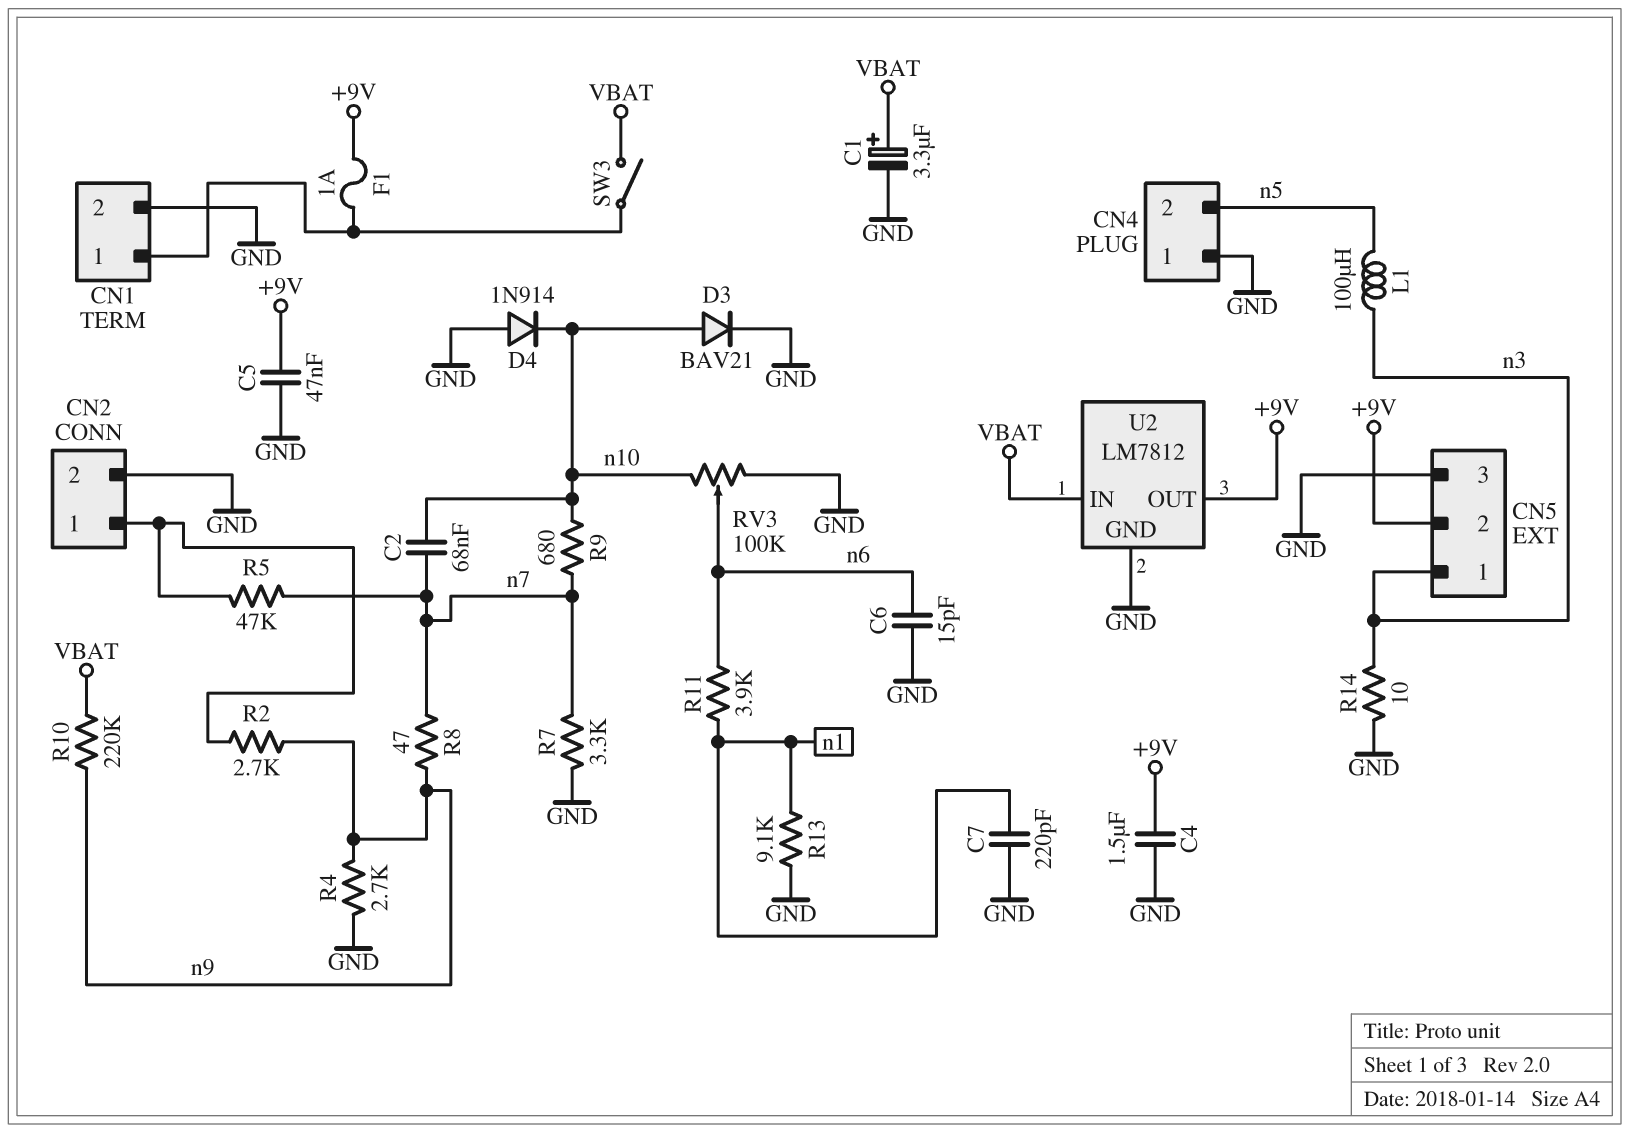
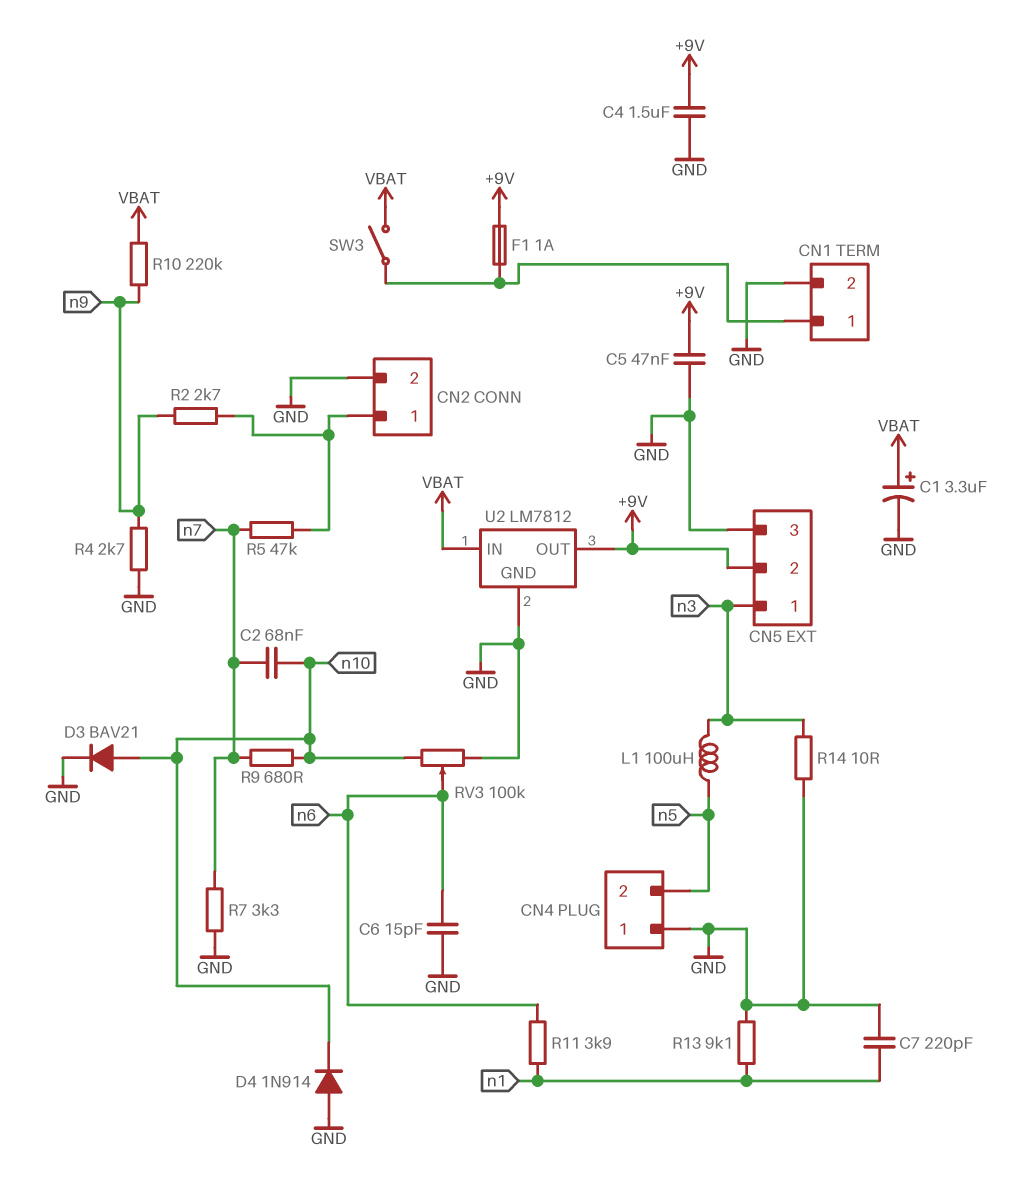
R8: 47 (n7, n9) -> none

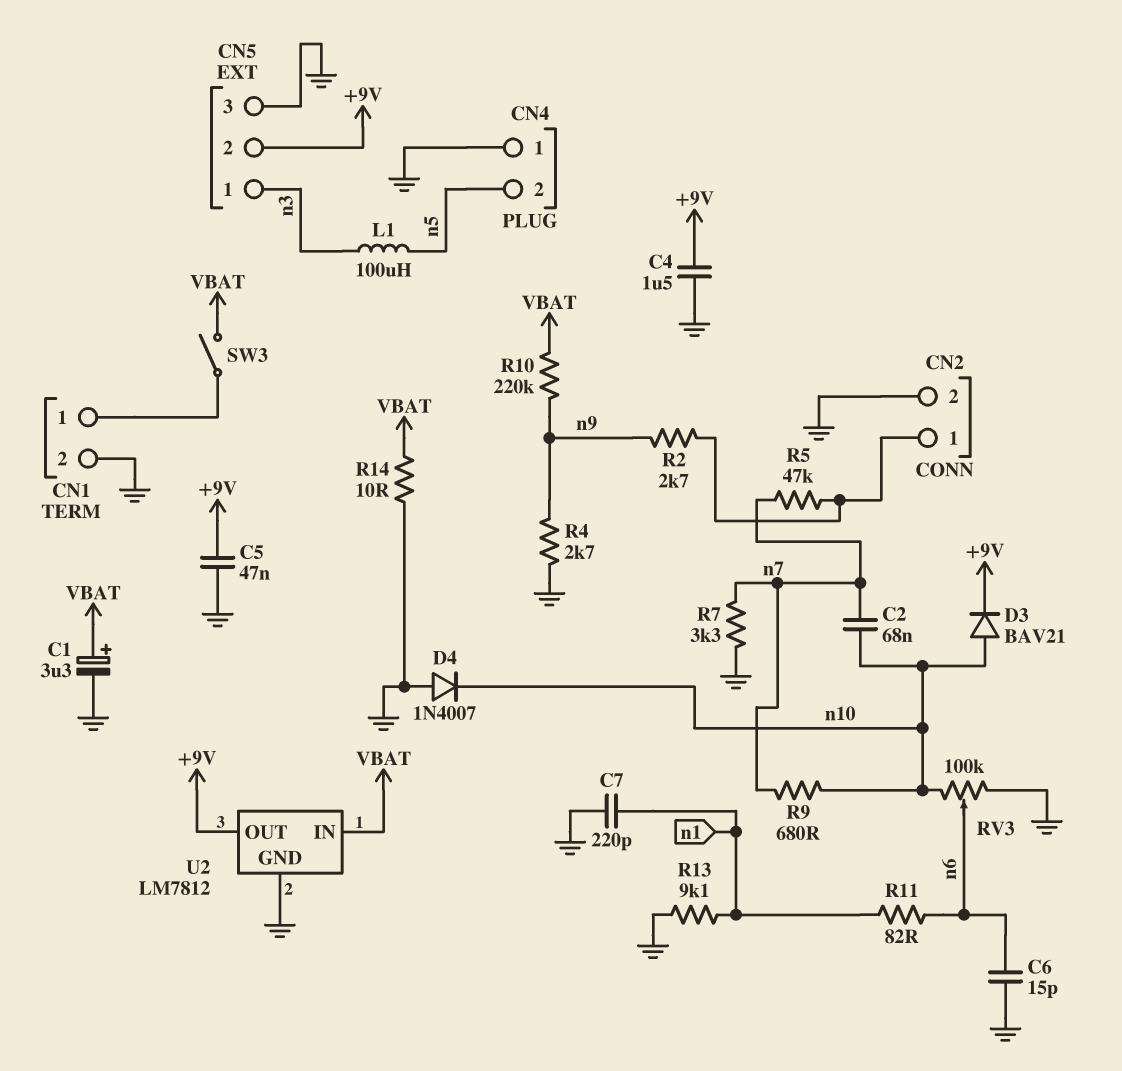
D3: diode BAV21 (A n10, K GND) -> diode BAV21 (A n10, K +9V)
D4: diode 1N914 (A GND, K n10) -> diode 1N4007 (A GND, K n10)
F1: 1A (+9V, CN1/1) -> none
R11: 3.9k (n1, n6) -> 82 (n1, n6)
R14: 10 (GND, n3) -> 10 (GND, VBAT)

